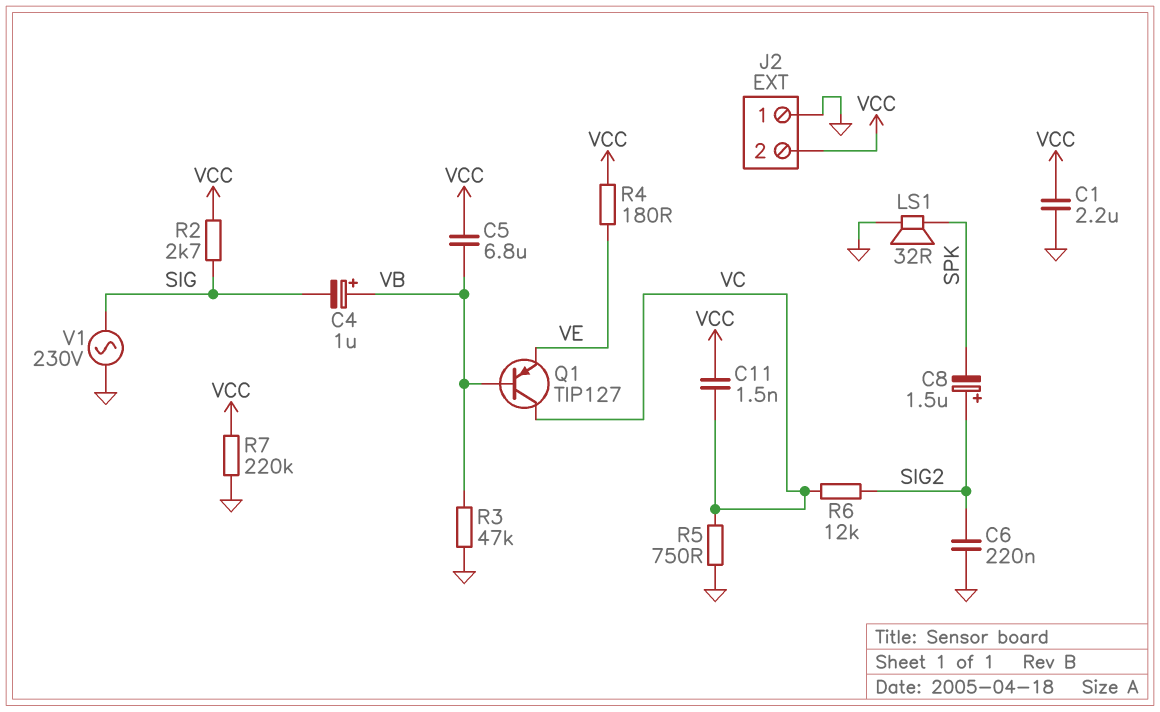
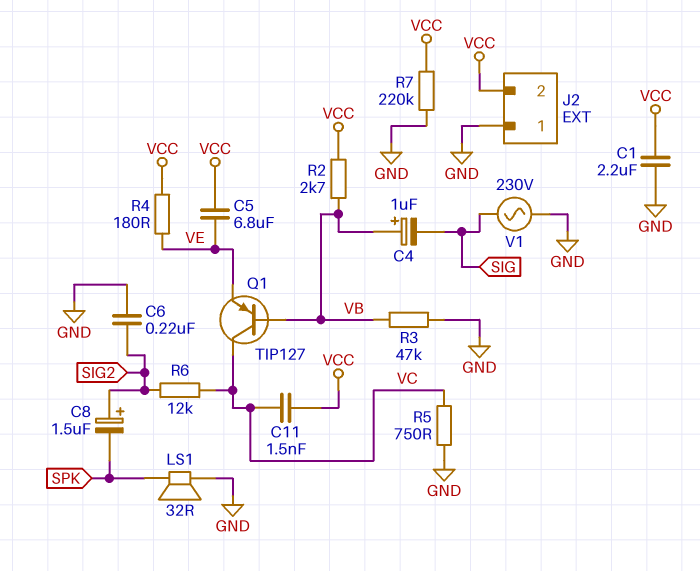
C5: 6.8uF (VB, VCC) -> 6.8uF (VCC, VE)
R2: 2.7k (SIG, VCC) -> 2.7k (VB, VCC)

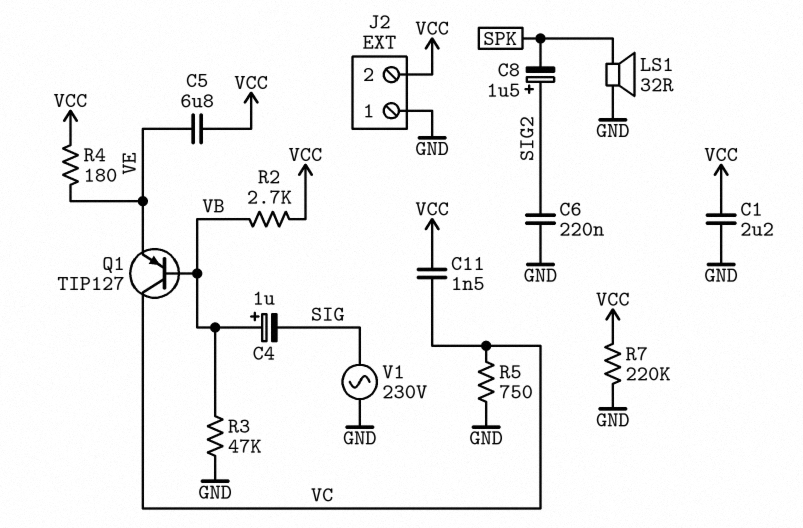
R6: 12k (SIG2, VC) -> none

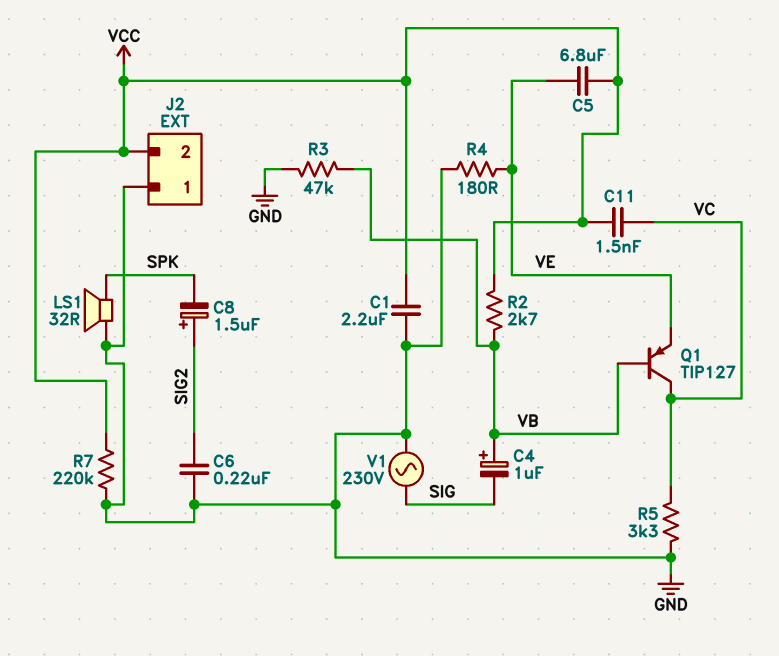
R4: 180 (VCC, VE) -> 180 (GND, VE)
R5: 750 (GND, VC) -> 3.3k (GND, VC)

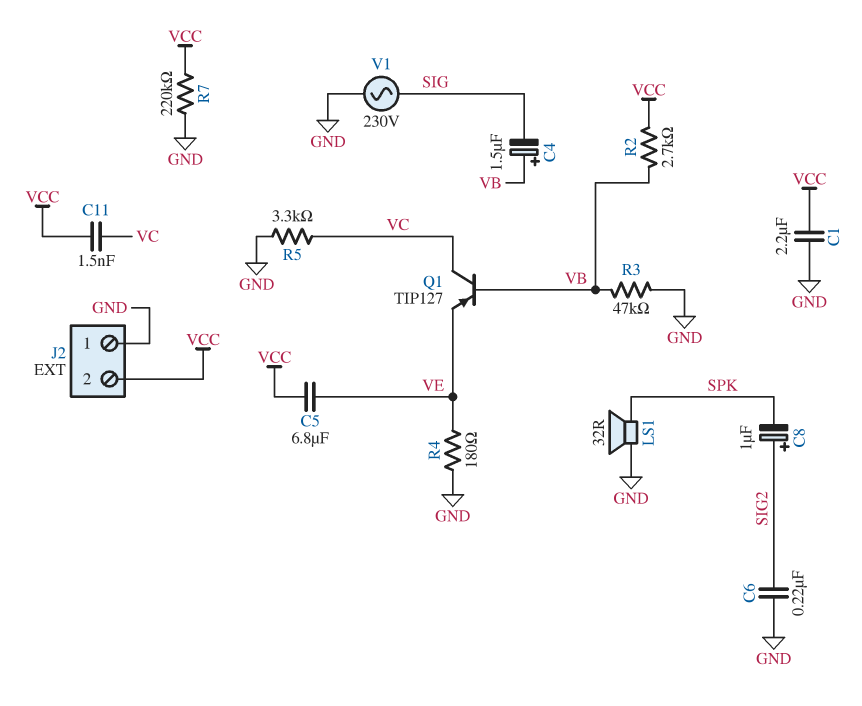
C4: 1uF (plus VB, minus SIG) -> 1.5uF (plus VB, minus SIG)
C8: 1.5uF (plus SIG2, minus SPK) -> 1uF (plus SIG2, minus SPK)

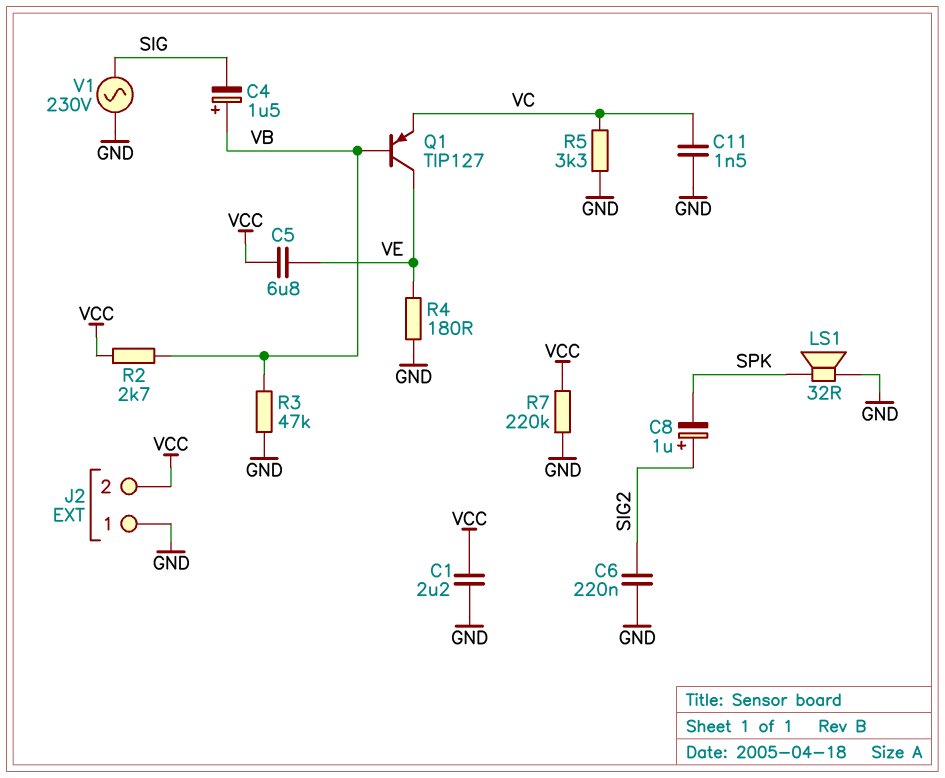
C11: 1.5nF (VC, VCC) -> 1.5nF (GND, VC)
Q1: PNP TIP127 (B VB, C VC, E VE) -> PNP TIP127 (B VB, C VE, E VC)

